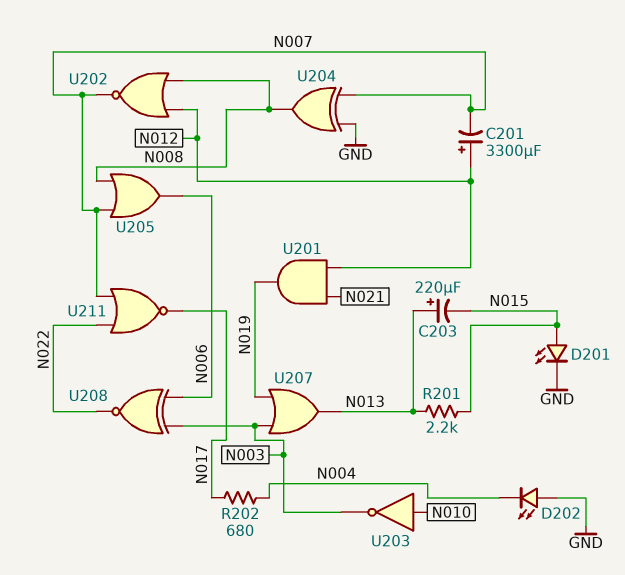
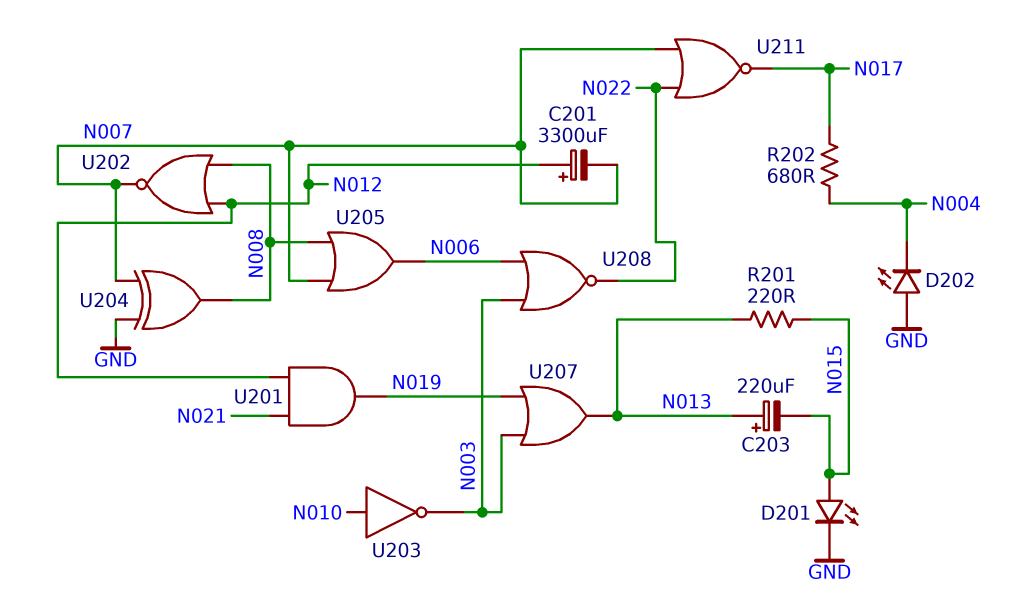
R201: 2.2k (N013, N015) -> 220 (N013, N015)
U208: XNOR (in N003, in N006, out N022) -> NOR (in N003, in N006, out N022)

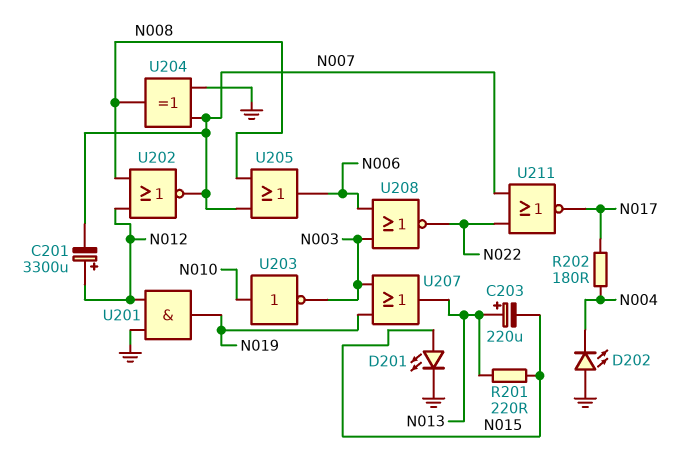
R202: 680 (N004, N017) -> 180 (N004, N017)
U201: AND (in N012, in N021, out N019) -> AND (in GND, in N012, out N019)

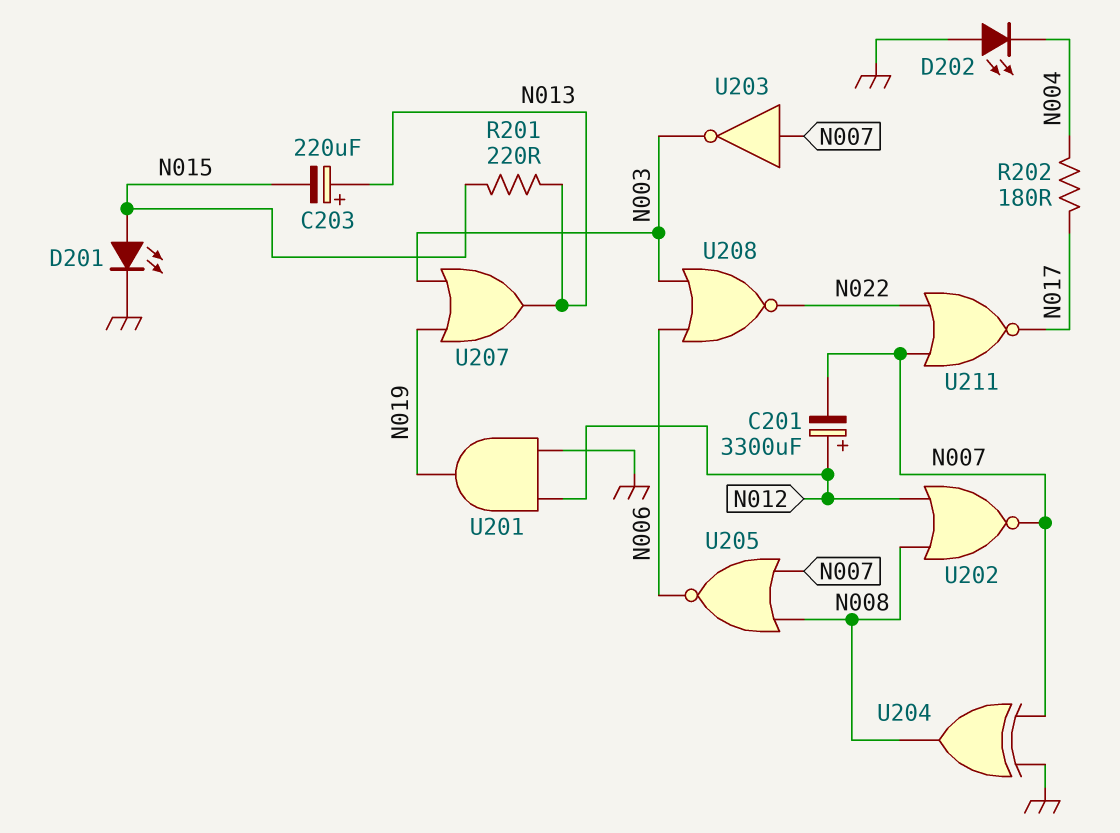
U203: NOT (in N010, out N003) -> NOT (in N007, out N003)
U205: OR (in N007, in N008, out N006) -> NOR (in N007, in N008, out N006)

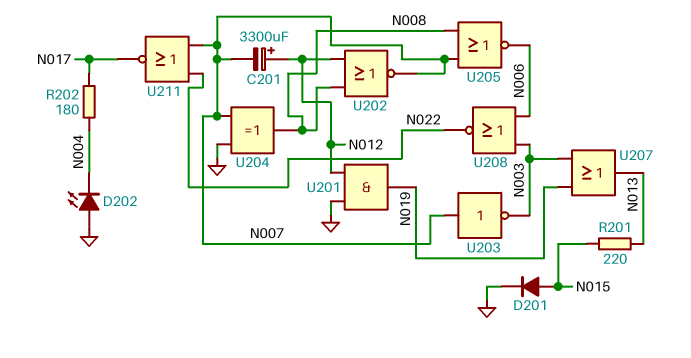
C203: 220uF (plus N013, minus N015) -> none
D201: LED (A N015, K GND) -> diode (A N015, K GND)

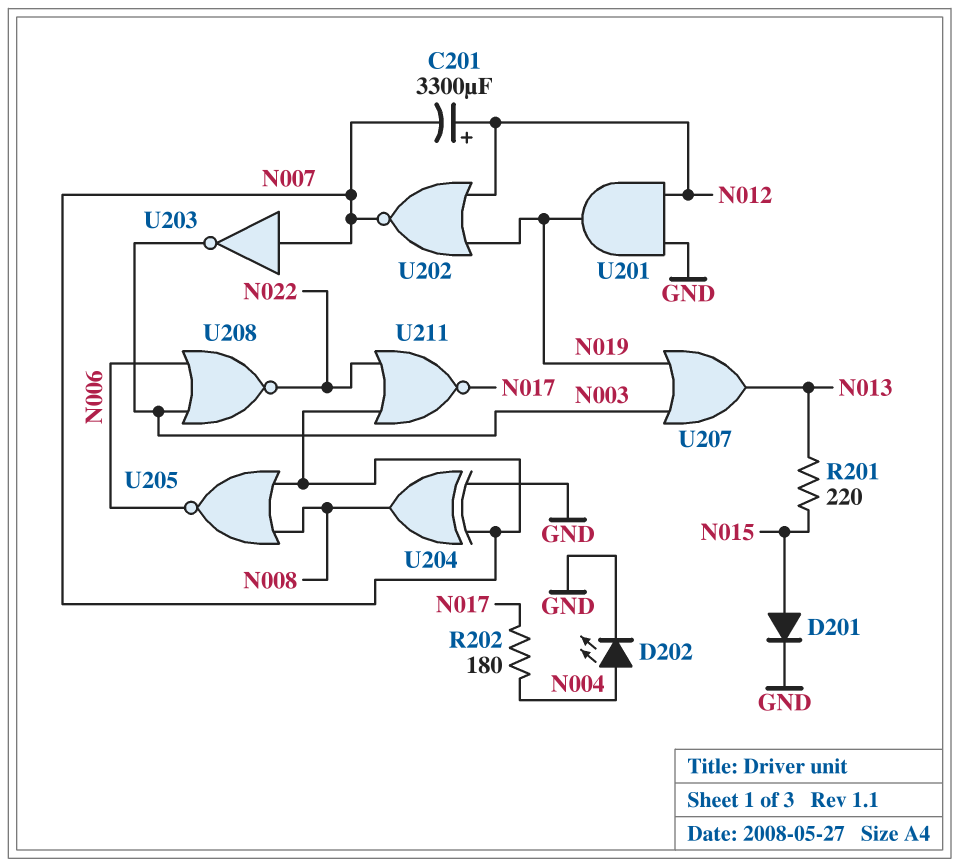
D202: LED (A GND, K N004) -> LED (A N004, K GND)
U202: NOR (in N008, in N012, out N007) -> NOR (in N012, in N019, out N007)

